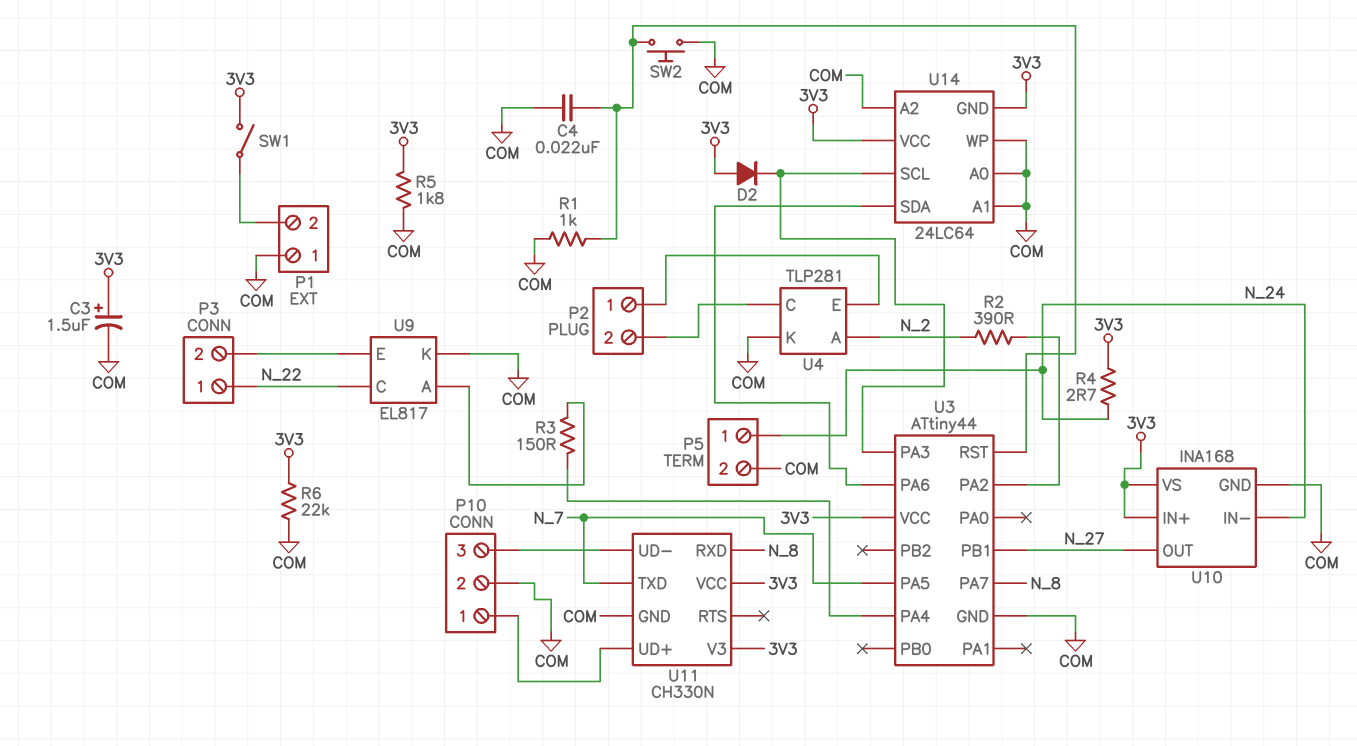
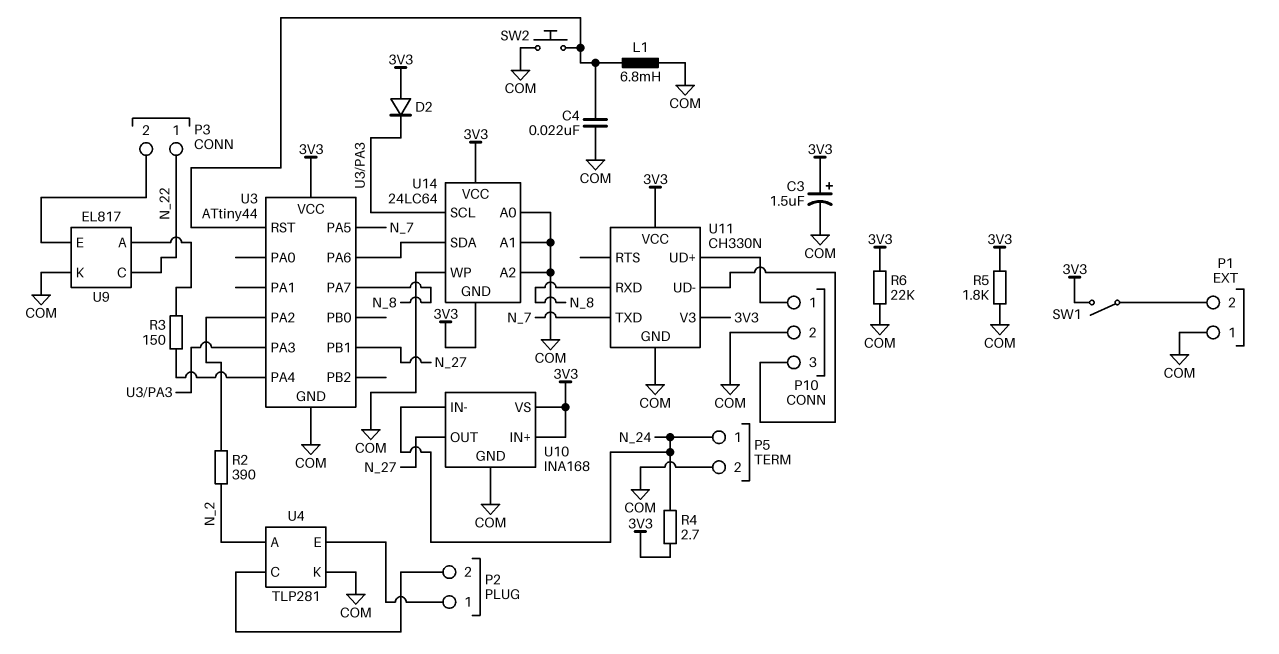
L1: none -> 6.8mH (COM, U3/RST)
R1: 1k (COM, U3/RST) -> none

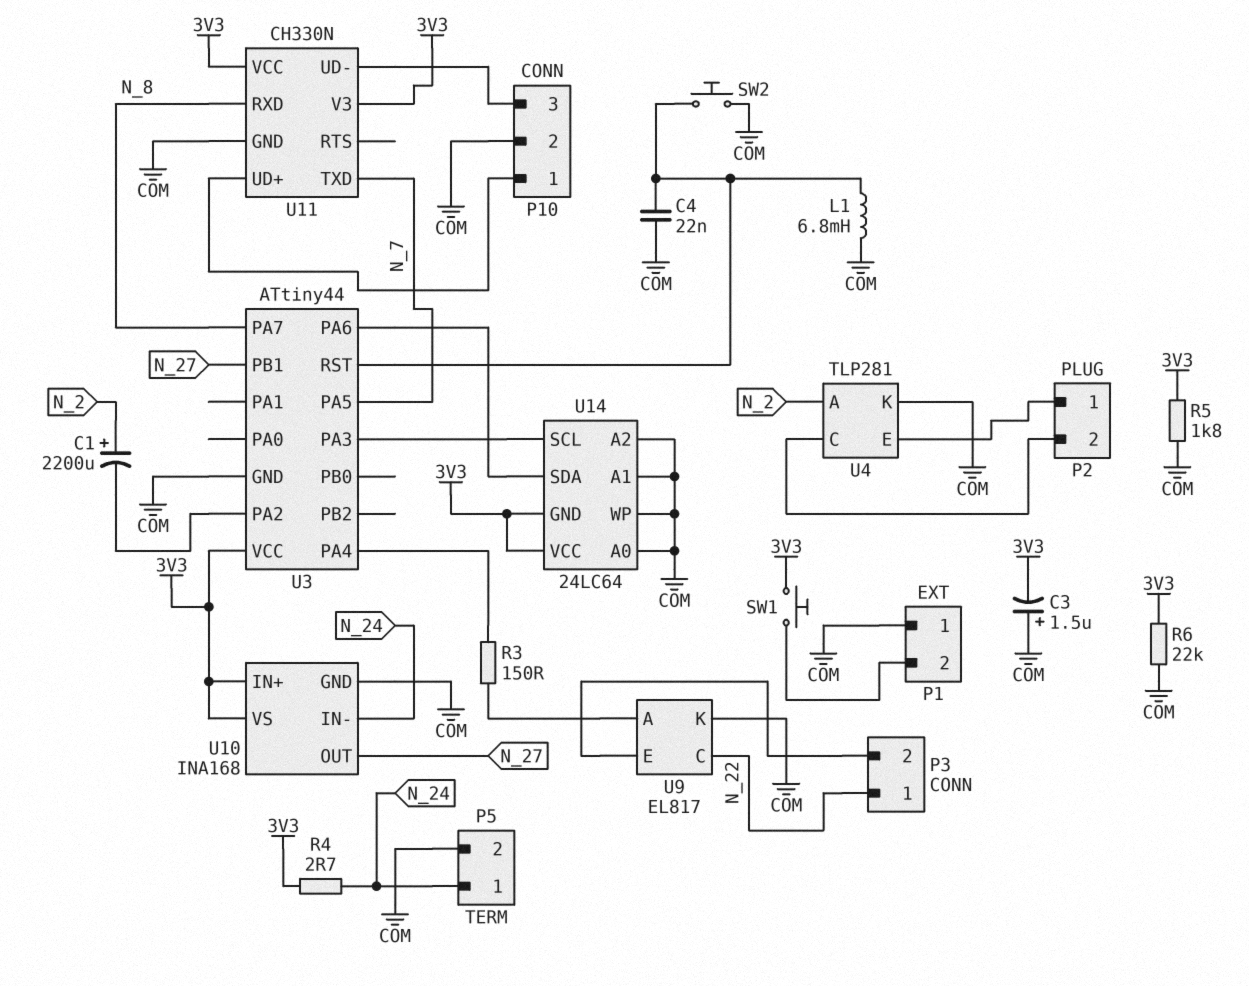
C1: none -> 2200uF (plus N_2, minus U3/PA2)
C3: 1.5uF (plus 3V3, minus COM) -> 1.5uF (plus COM, minus 3V3)
D2: diode (A 3V3, K U3/PA3) -> none
R2: 390 (N_2, U3/PA2) -> none
SW1: switch (3V3, P1/2) -> button (3V3, P1/2)

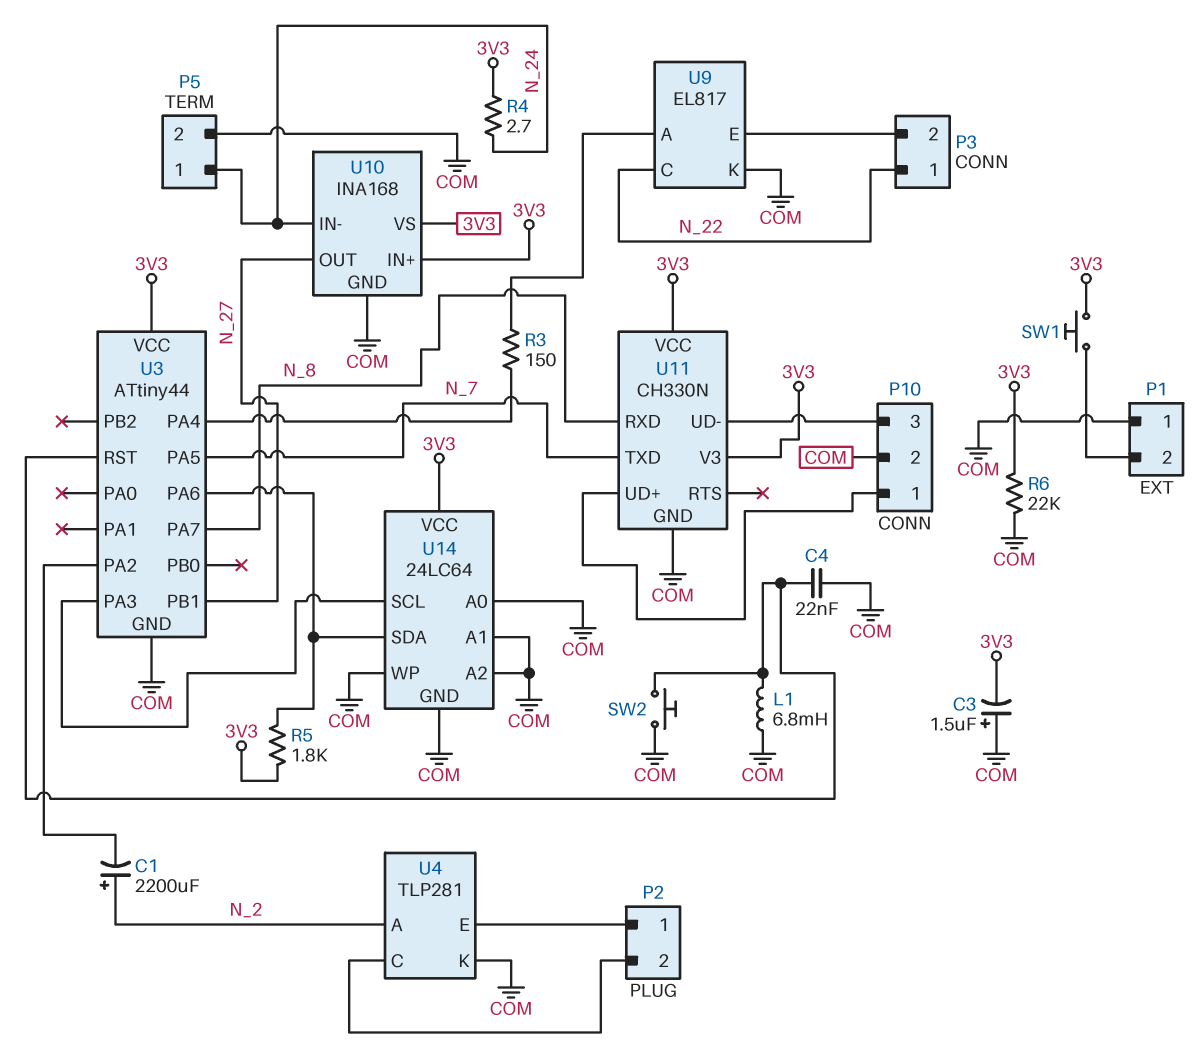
R5: 1.8k (3V3, COM) -> 1.8k (3V3, U3/PA6)
U14 pin GND: 3V3 -> COM

